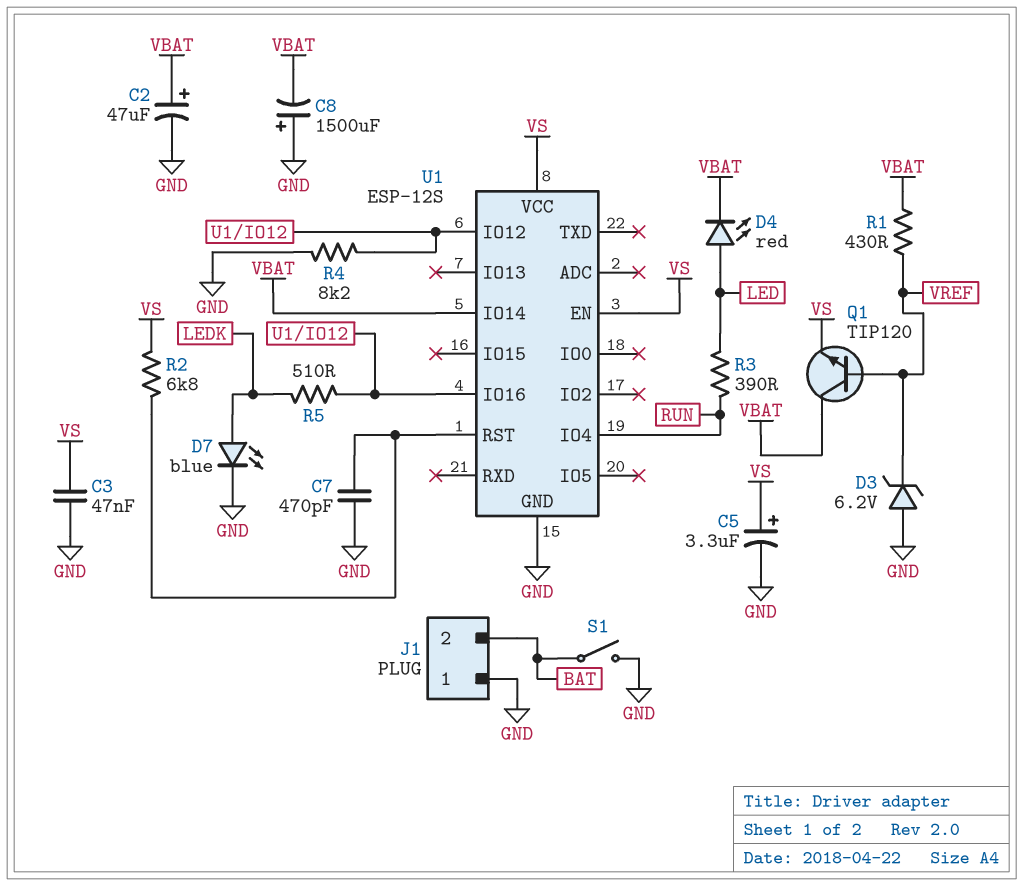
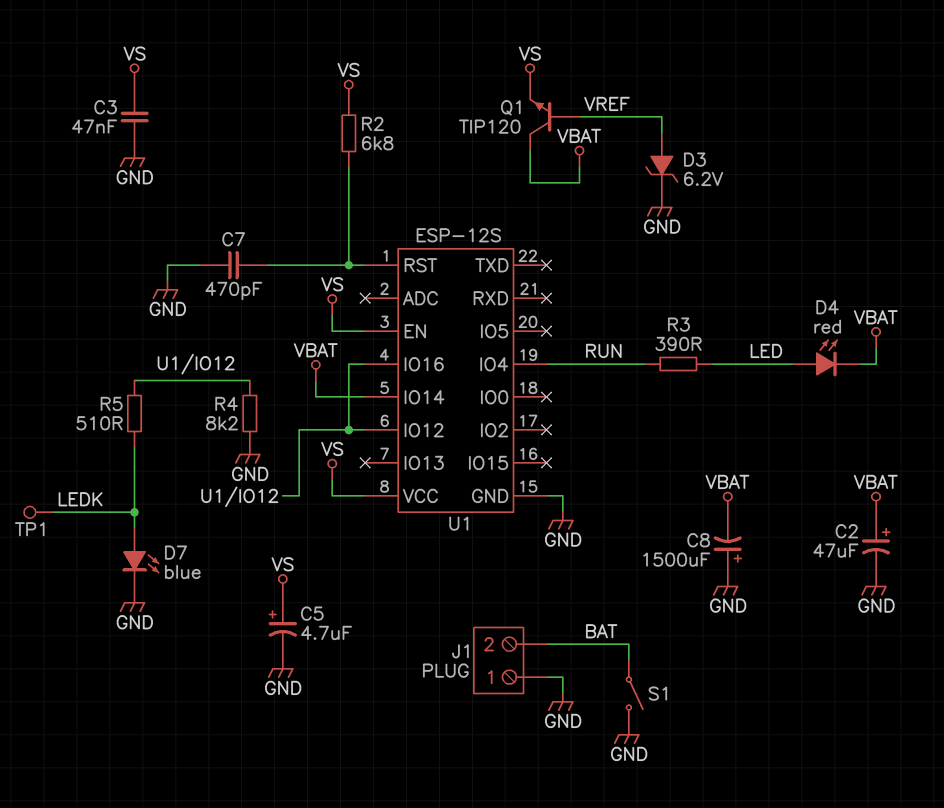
C5: 3.3uF (plus VS, minus GND) -> 4.7uF (plus VS, minus GND)
D3: zener 6.2V (A GND, K VREF) -> zener 6.2V (A VREF, K GND)
R1: 430 (VBAT, VREF) -> none
TP1: none -> test point (LEDK)

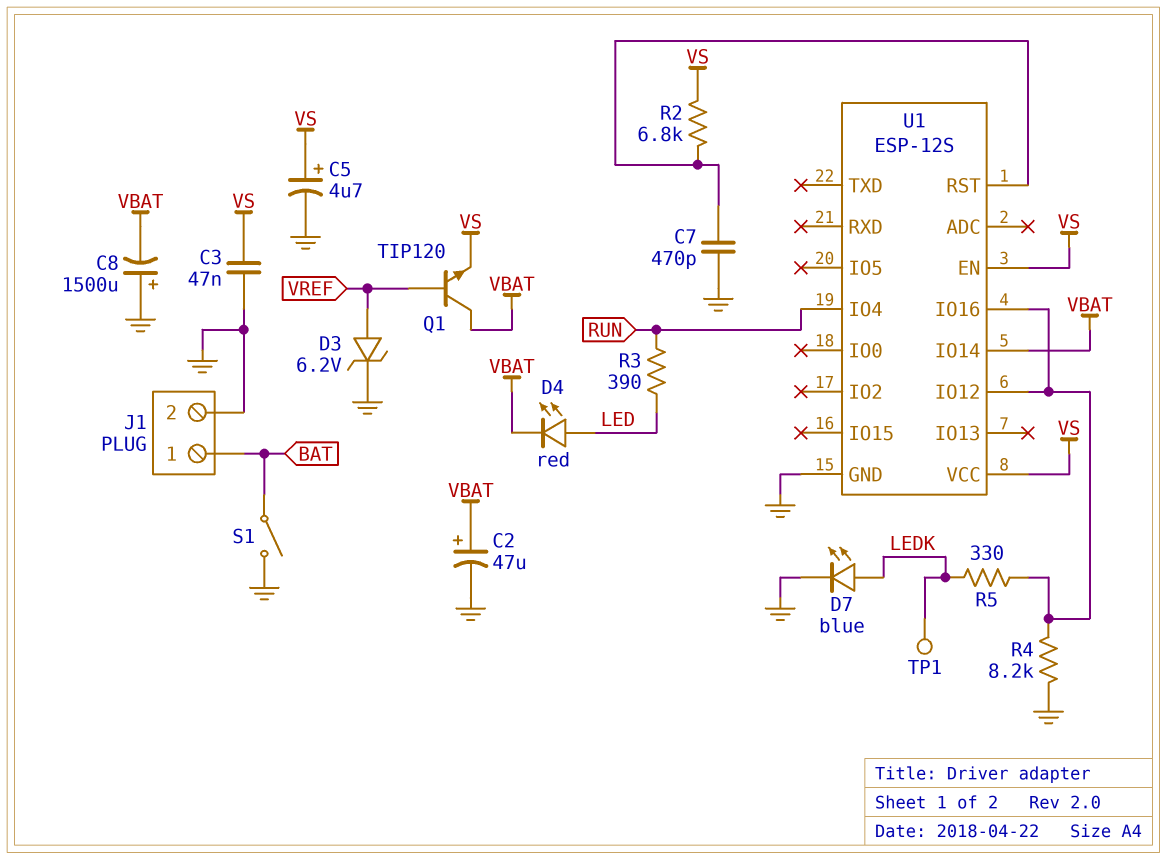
J1 pin 1: GND -> BAT
J1 pin 2: BAT -> GND
R5: 510 (LEDK, U1/IO12) -> 330 (LEDK, U1/IO12)

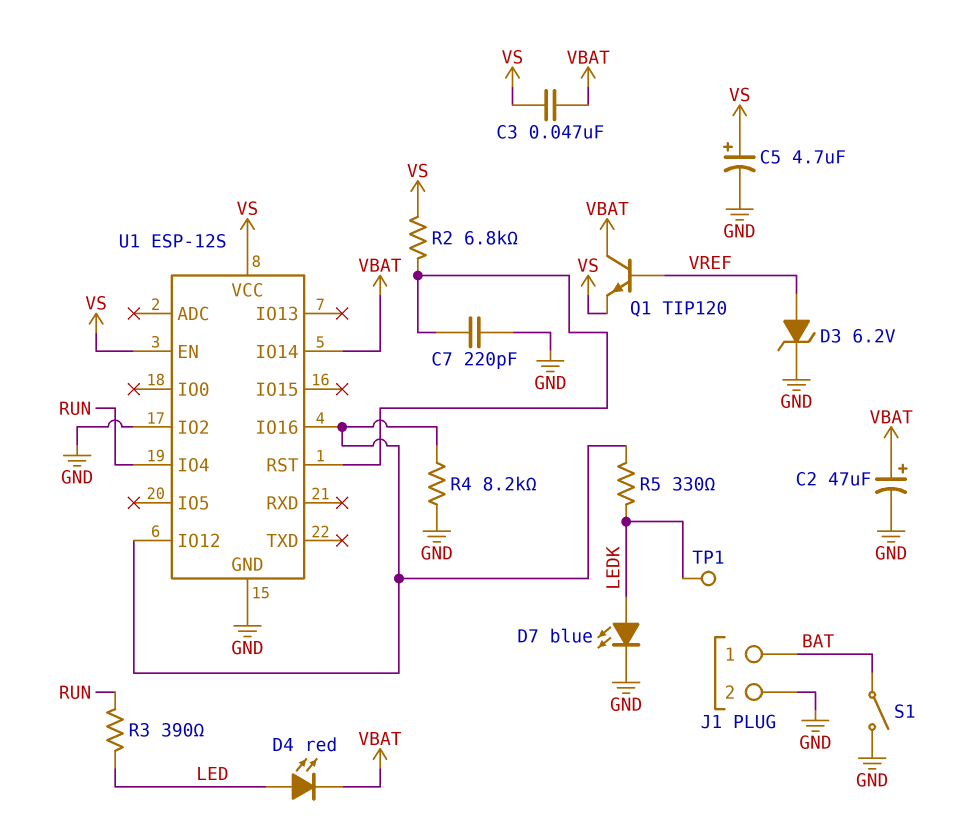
C3: 47nF (GND, VS) -> 47nF (VBAT, VS)
C7: 470pF (GND, U1/RST) -> 220pF (GND, U1/RST)
C8: 1500uF (plus GND, minus VBAT) -> none
U1 pin IO2: none -> GND

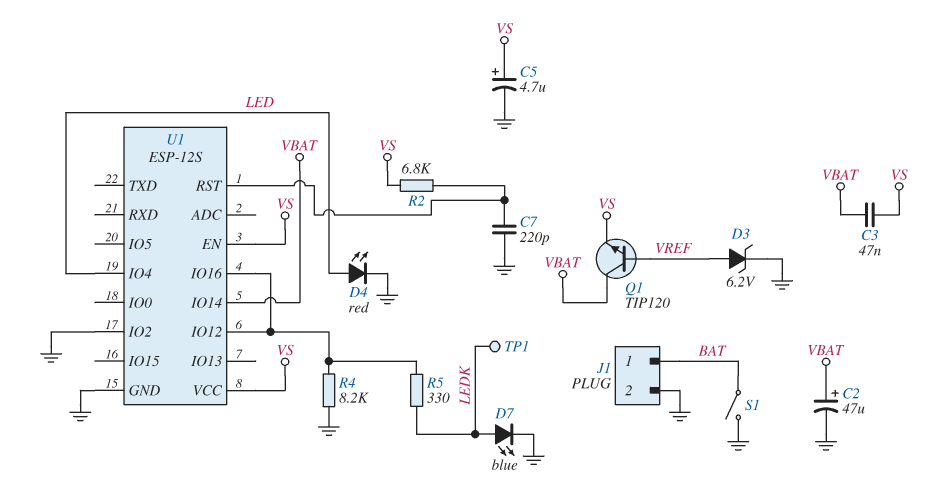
D4: LED red (A LED, K VBAT) -> LED red (A LED, K GND)
R3: 390 (LED, RUN) -> none
U1 pin IO4: RUN -> LED

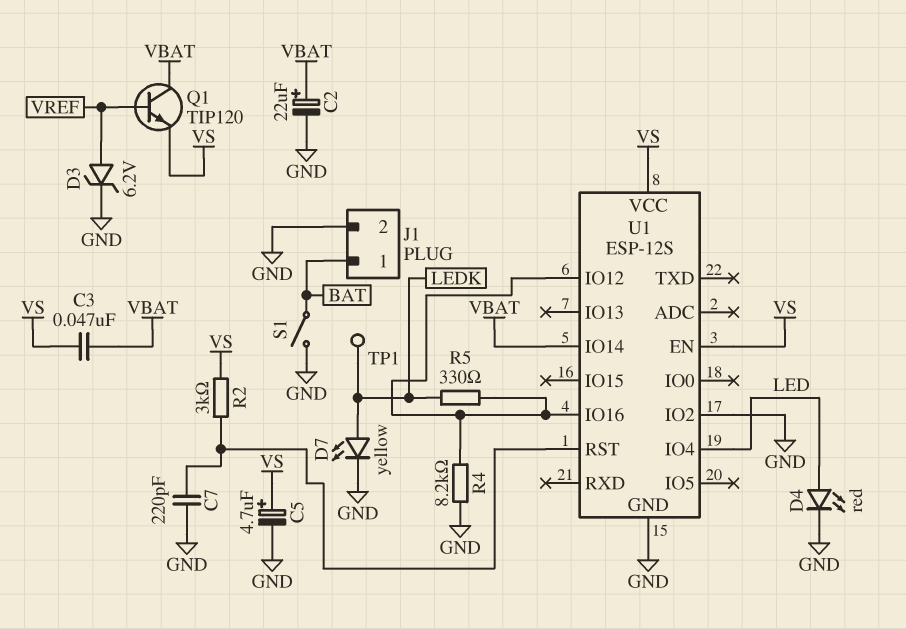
C2: 47uF (plus VBAT, minus GND) -> 22uF (plus VBAT, minus GND)
D7: LED blue (A LEDK, K GND) -> LED yellow (A LEDK, K GND)
R2: 6.8k (U1/RST, VS) -> 3k (U1/RST, VS)

